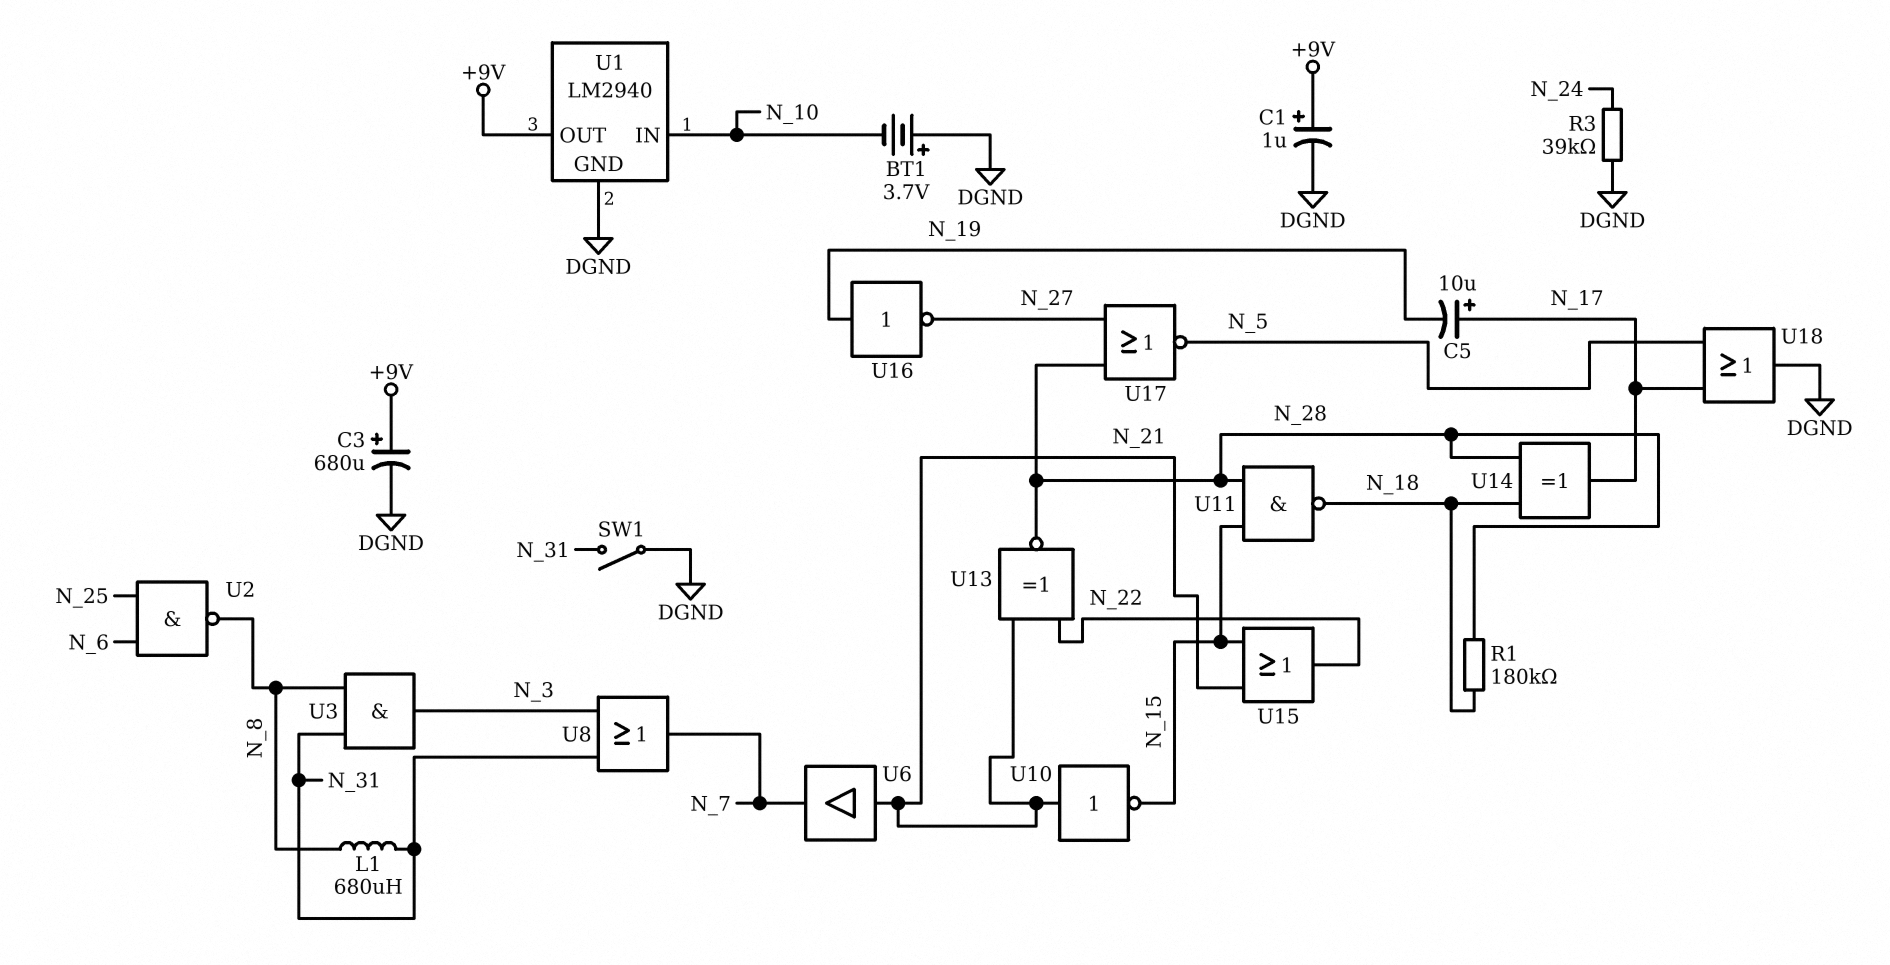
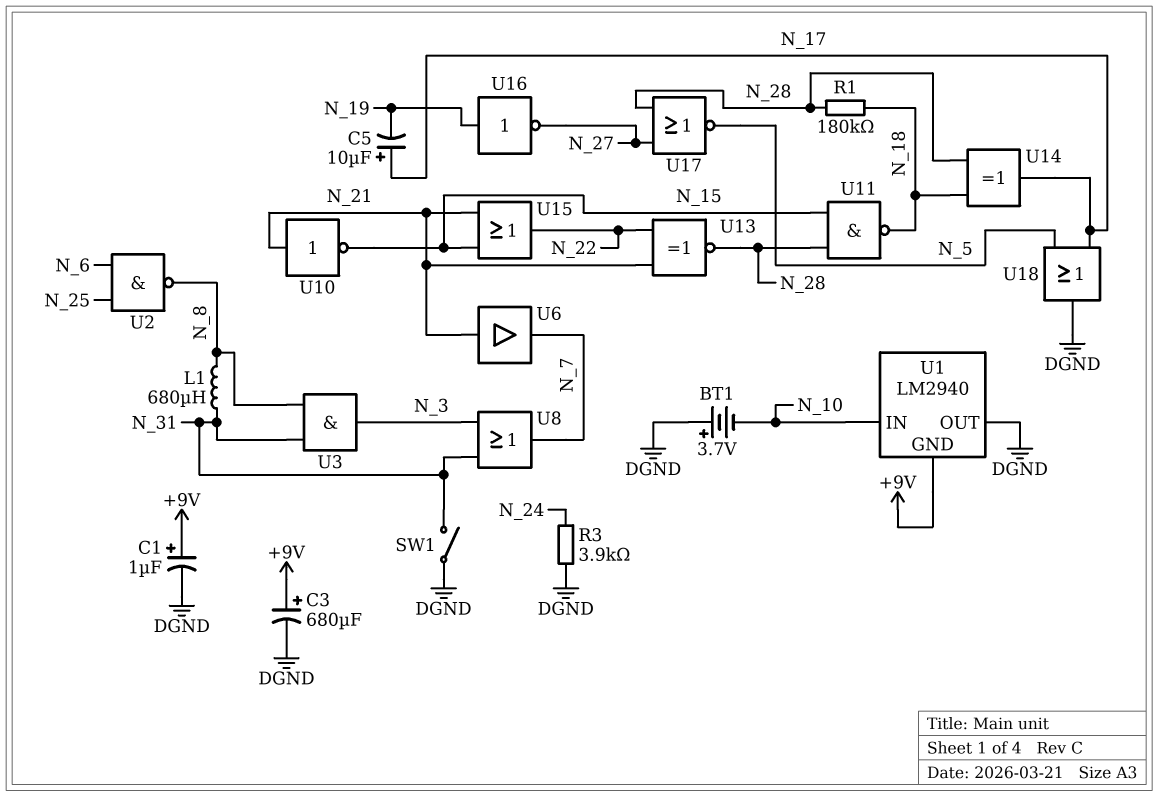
R3: 39k (DGND, N_24) -> 3.9k (DGND, N_24)
U1 pin GND: DGND -> +9V
U1 pin OUT: +9V -> DGND

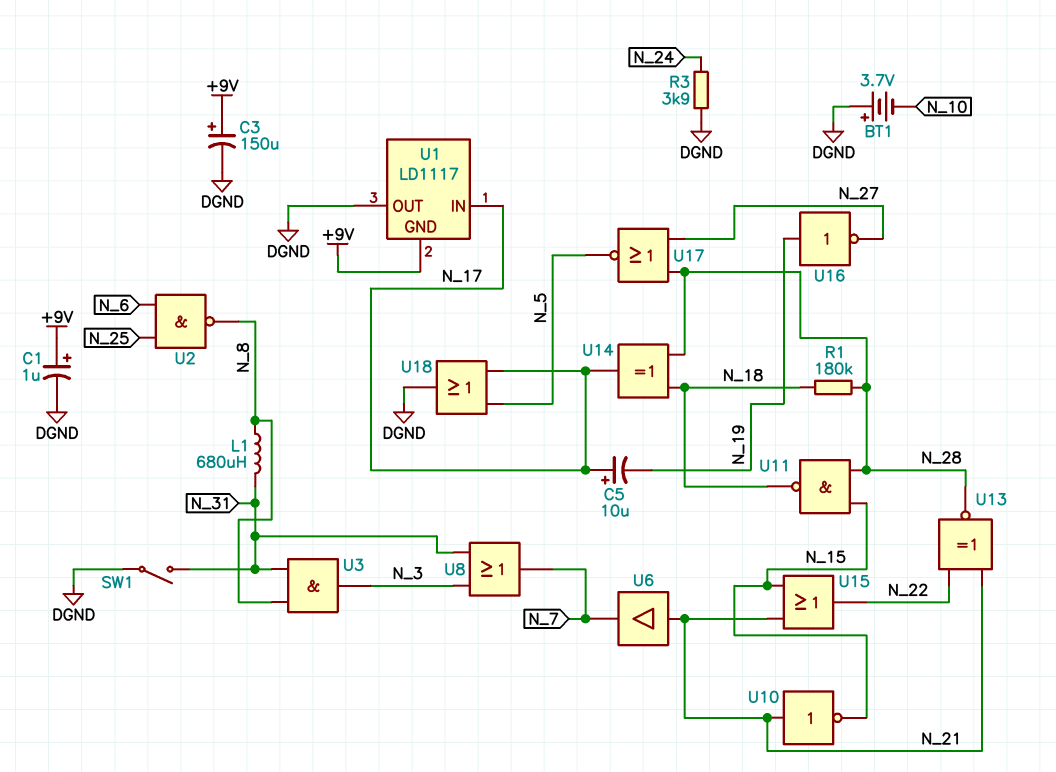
C3: 680uF (plus +9V, minus DGND) -> 150uF (plus +9V, minus DGND)
U1: LM2940 -> LD1117
U1 pin IN: N_10 -> N_17

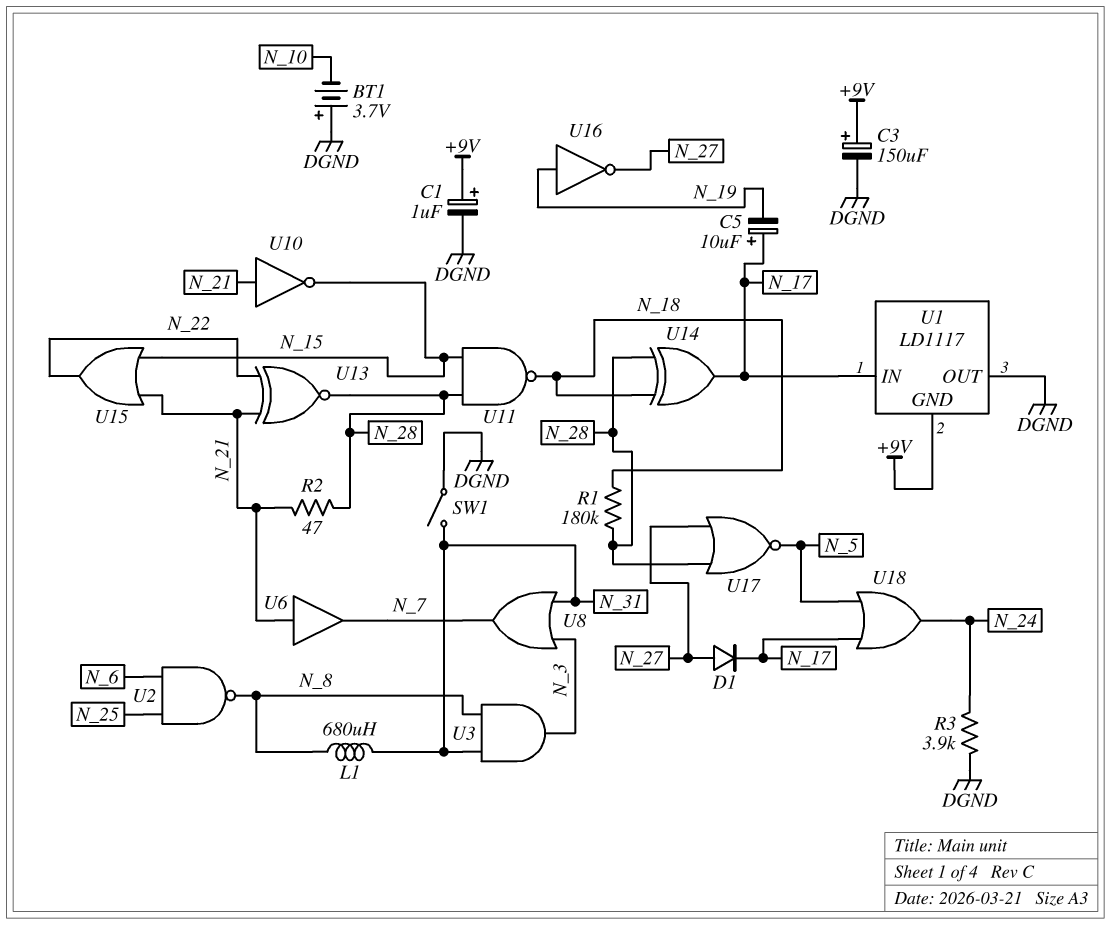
D1: none -> diode (A N_27, K N_17)
R2: none -> 47 (N_21, N_28)
U18: OR (in N_5, in N_17, out DGND) -> OR (in N_5, in N_17, out N_24)

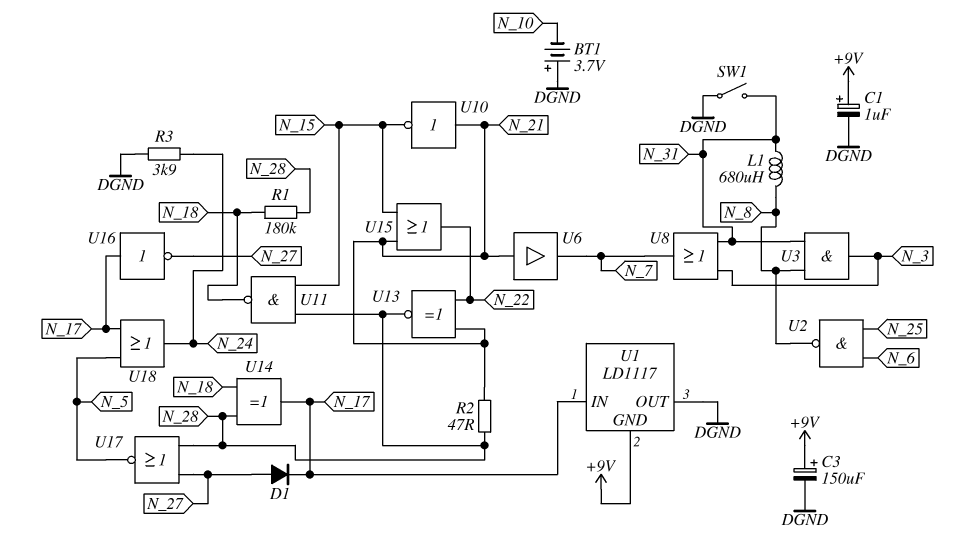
C5: 10uF (plus N_17, minus N_19) -> none
U16: NOT (in N_19, out N_27) -> NOT (in N_17, out N_27)

